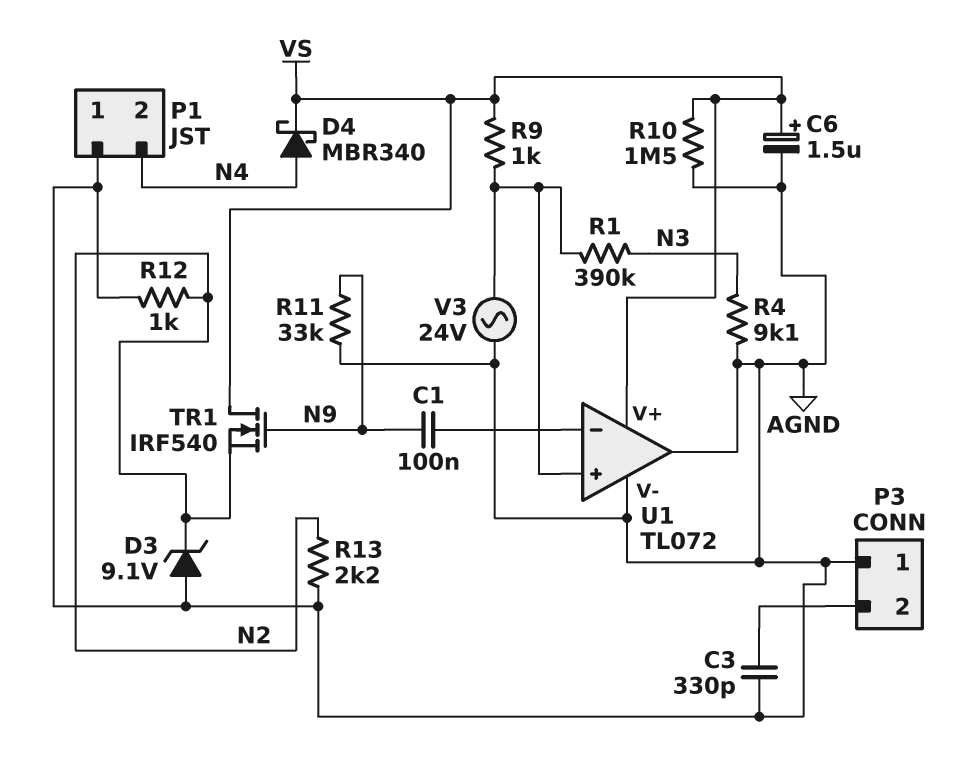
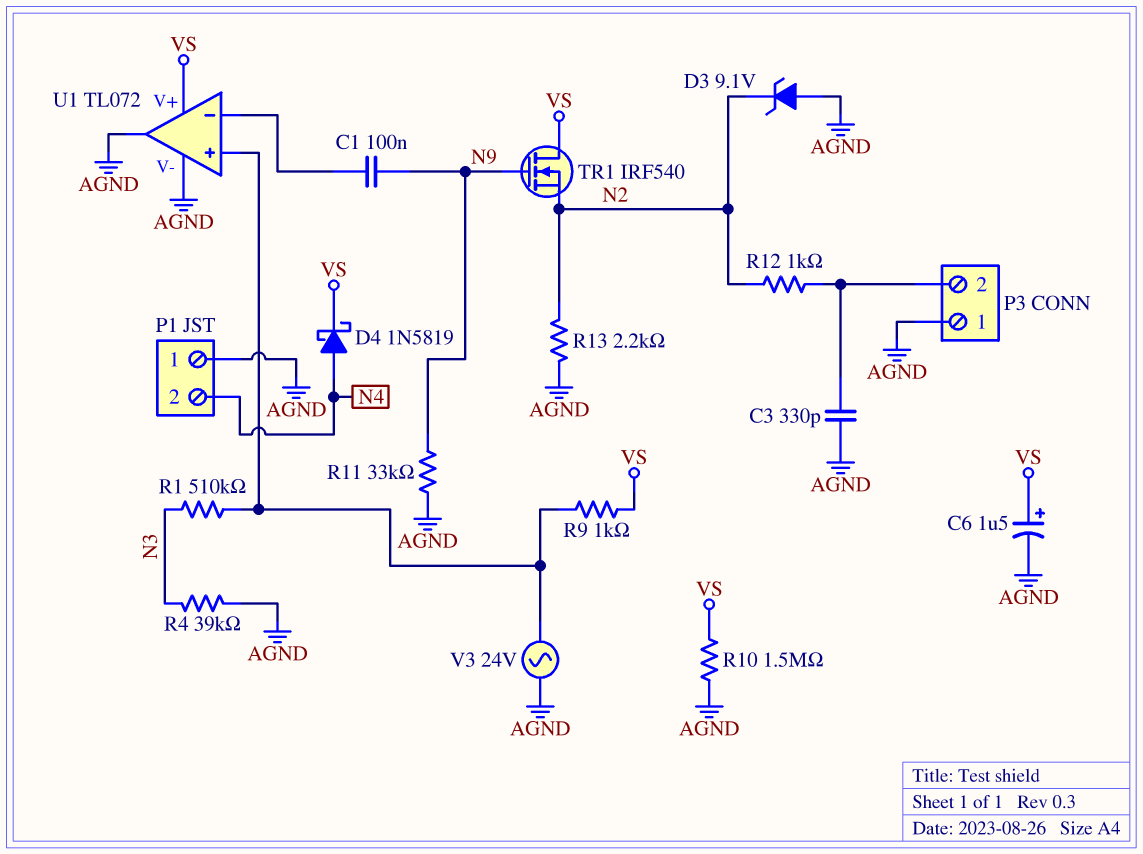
D4: schottky MBR340 (A N4, K VS) -> schottky 1N5819 (A N4, K VS)
R1: 390k (N3, U1/in+) -> 510k (N3, U1/in+)
R4: 9.1k (AGND, N3) -> 39k (AGND, N3)
R12: 1k (AGND, N2) -> 1k (N2, P3/2)

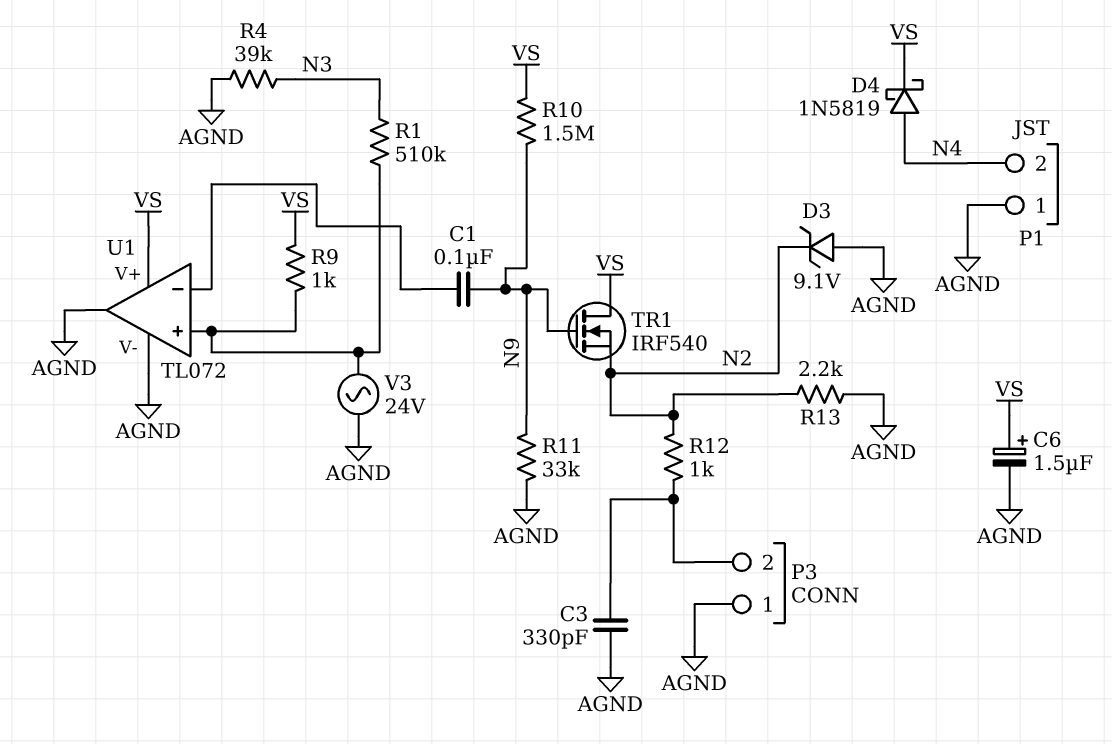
R10: 1.5M (AGND, VS) -> 1.5M (N9, VS)

